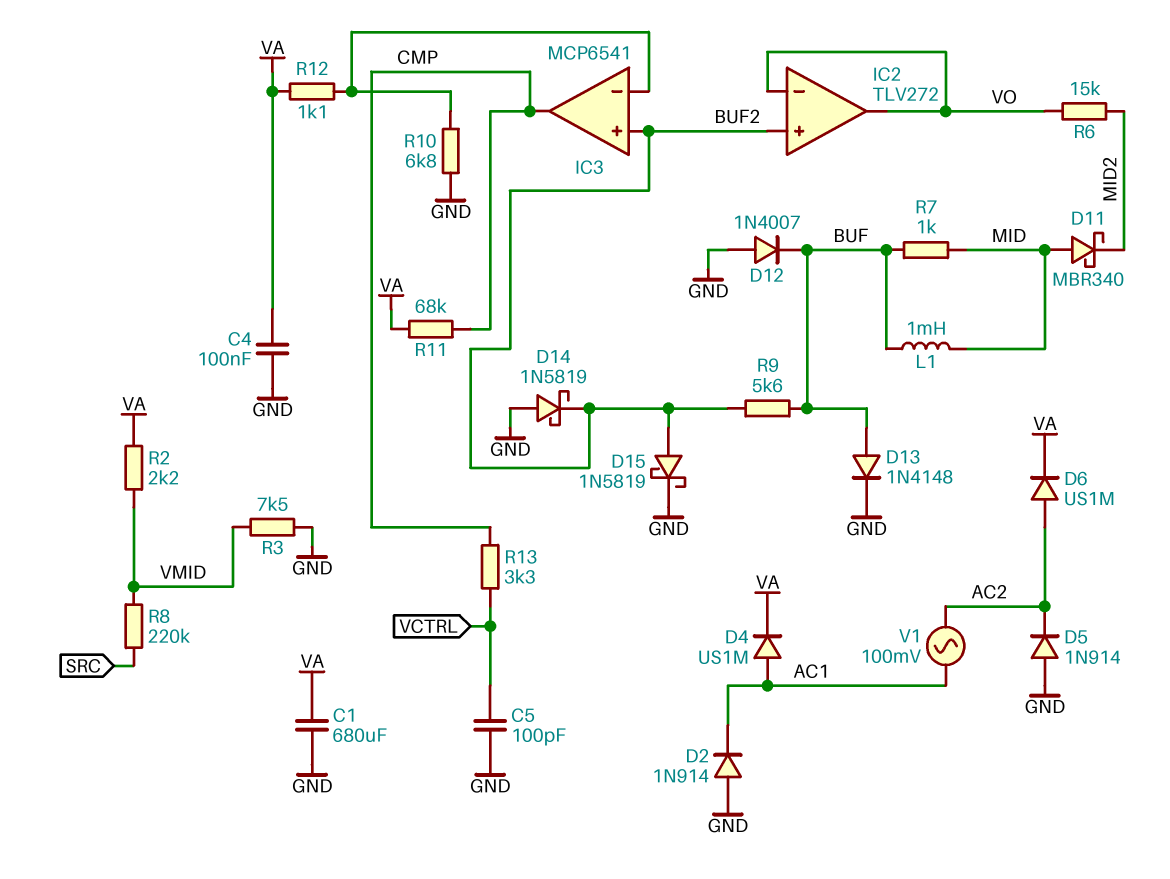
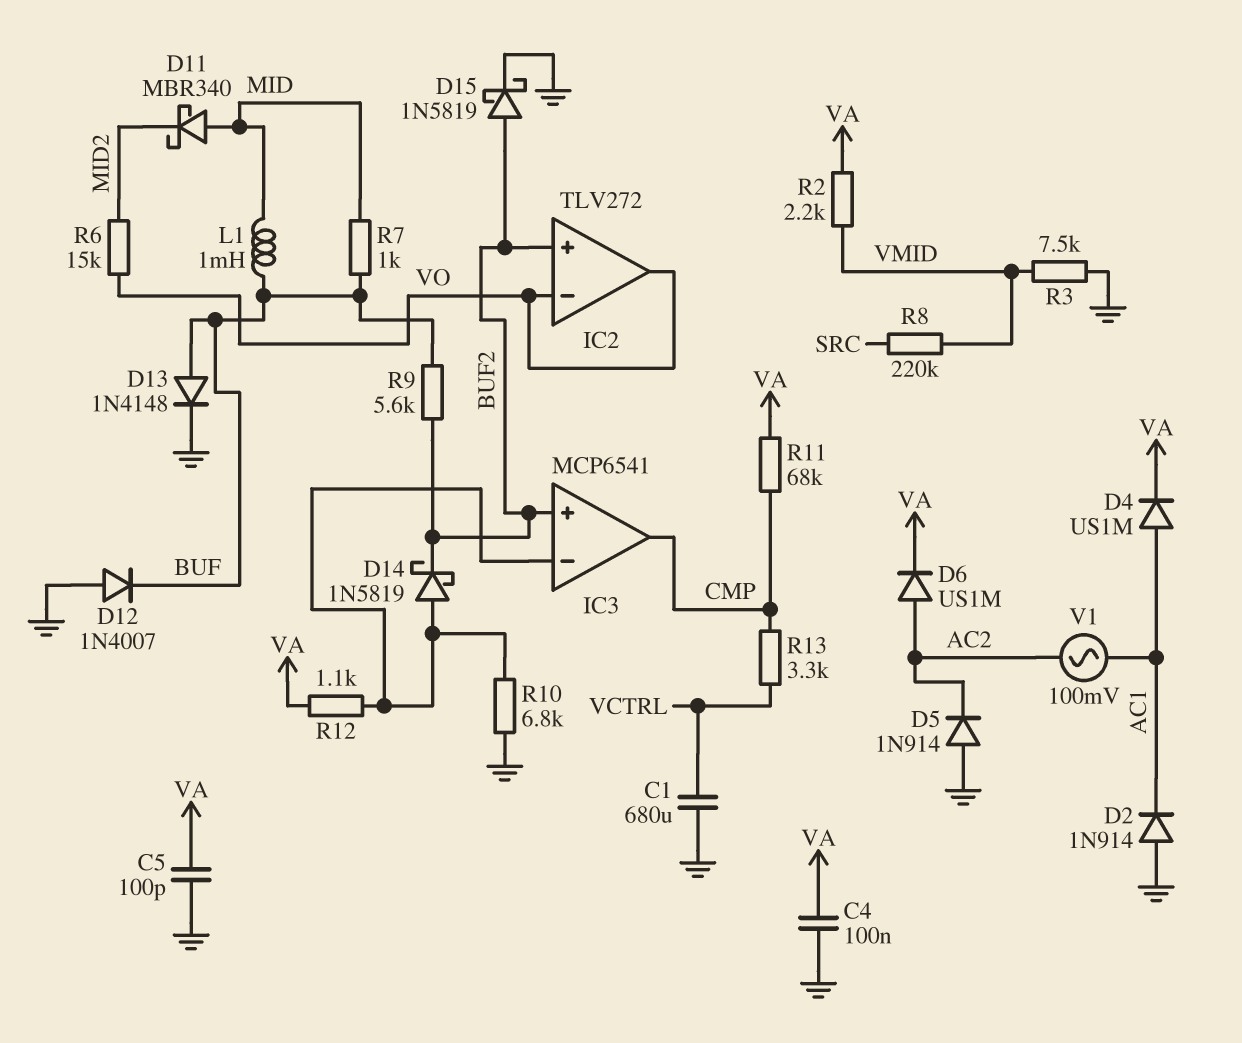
C1: 680uF (GND, VA) -> 680uF (GND, VCTRL)
C5: 100pF (GND, VCTRL) -> 100pF (GND, VA)
D14: schottky 1N5819 (A GND, K BUF2) -> schottky 1N5819 (A IC3/in-, K BUF2)

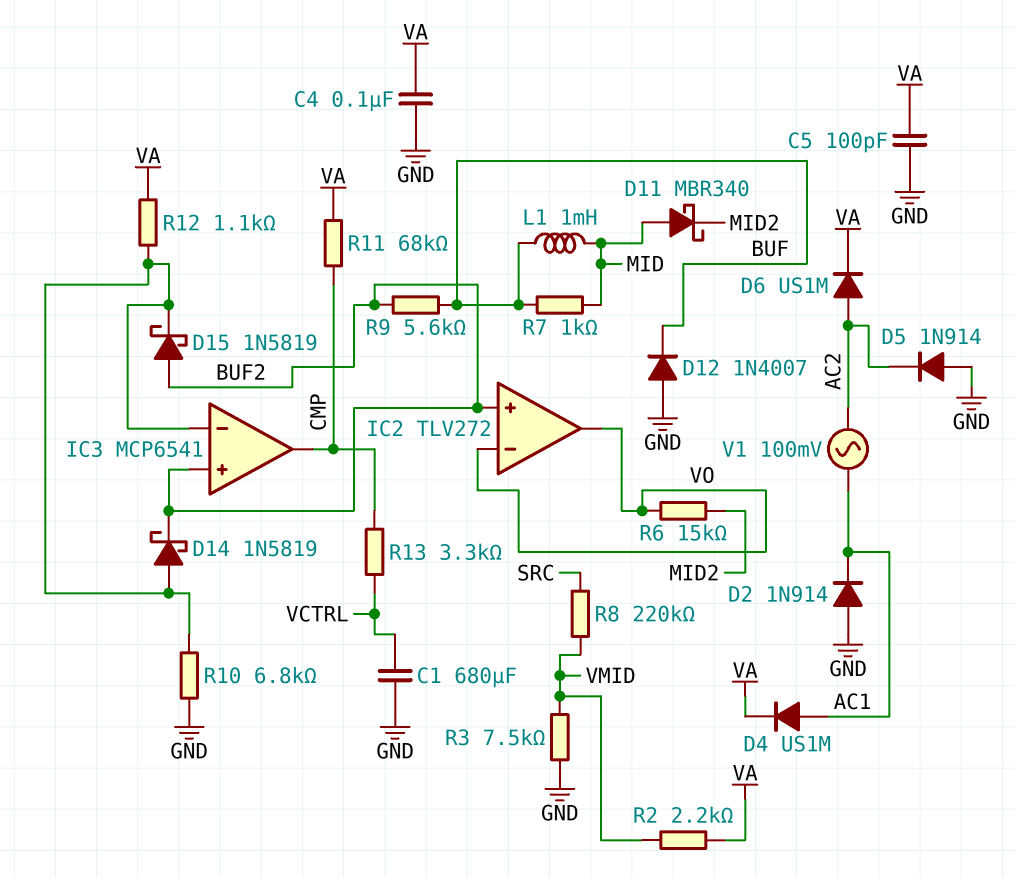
D13: diode 1N4148 (A BUF, K GND) -> none
D15: schottky 1N5819 (A BUF2, K GND) -> schottky 1N5819 (A BUF2, K IC3/in-)

